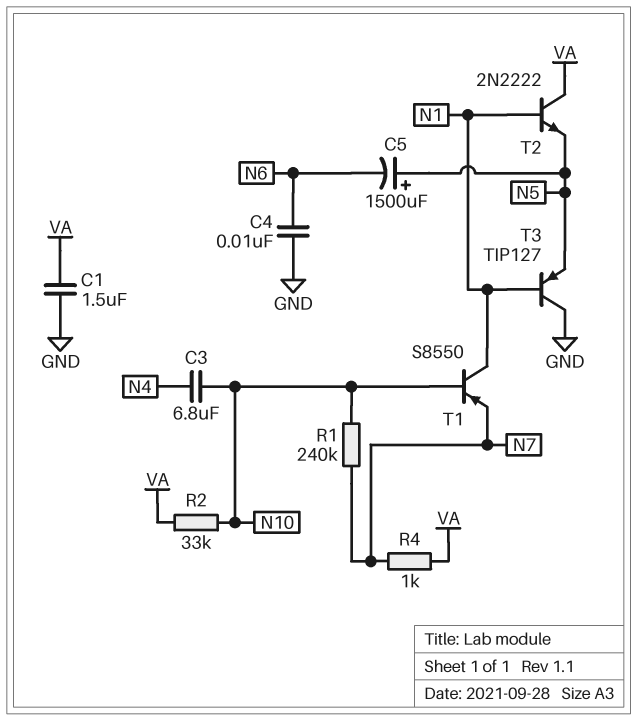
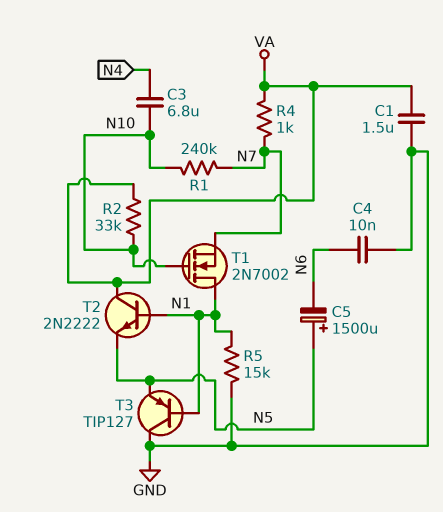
R5: none -> 15k (GND, N1)
T1: PNP S8550 (B N10, C N1, E N7) -> NMOS 2N7002 (G N10, D N1, S N7)

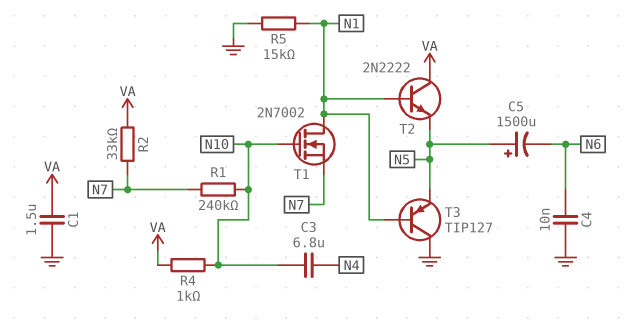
R2: 33k (N10, VA) -> 33k (N7, VA)
R4: 1k (N7, VA) -> 1k (N10, VA)

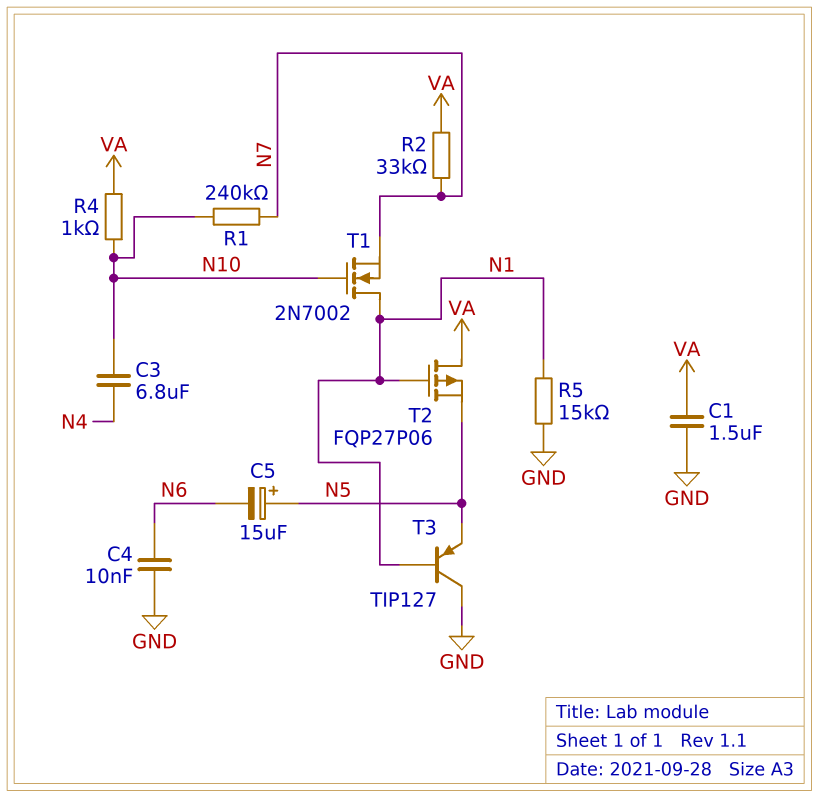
C5: 1500uF (plus N5, minus N6) -> 15uF (plus N5, minus N6)
T2: NPN 2N2222 (B N1, C VA, E N5) -> PMOS FQP27P06 (G N1, D VA, S N5)

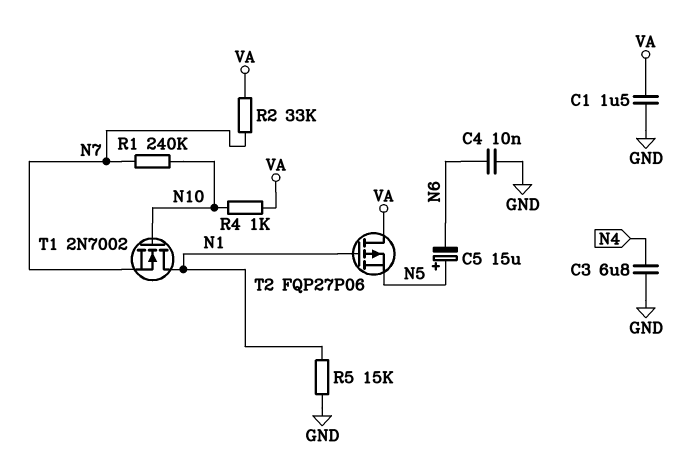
C3: 6.8uF (N4, N10) -> 6.8uF (GND, N4)
T3: PNP TIP127 (B N1, C GND, E N5) -> none

